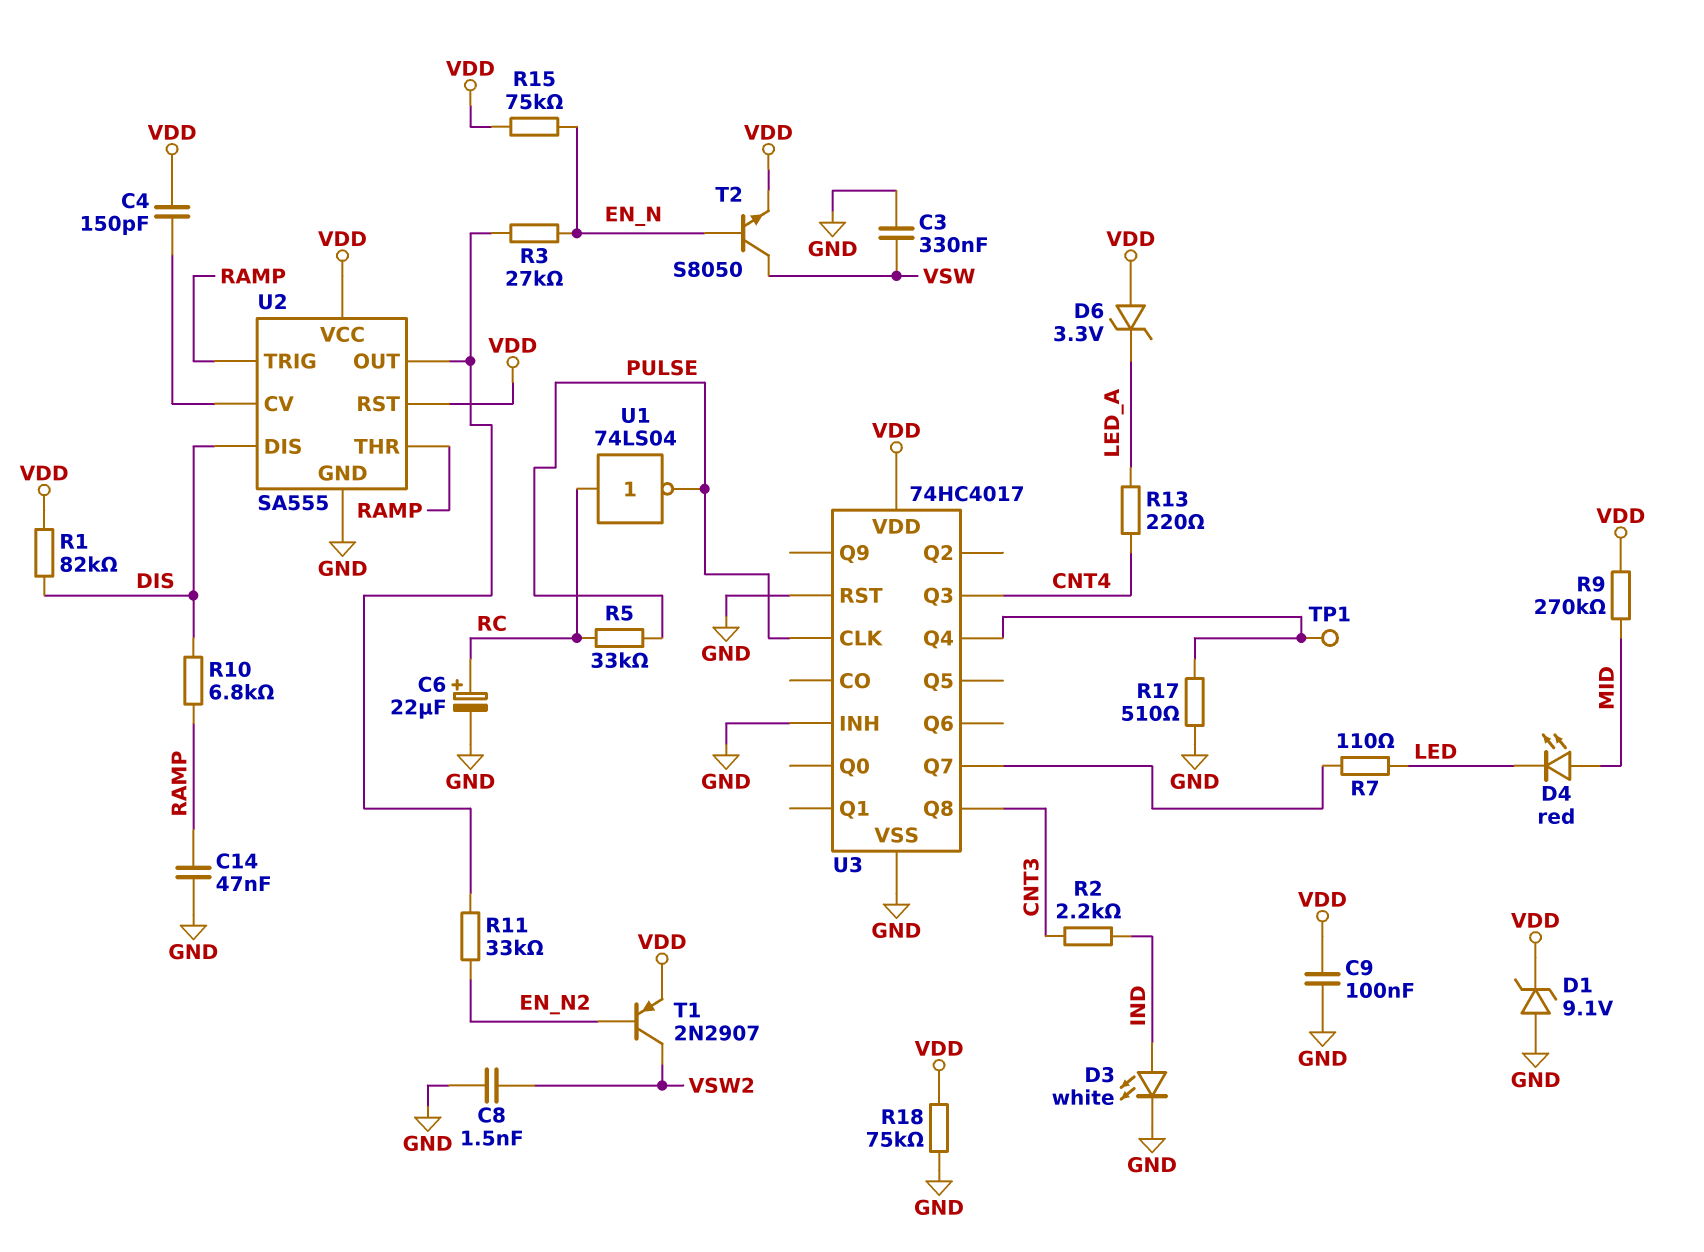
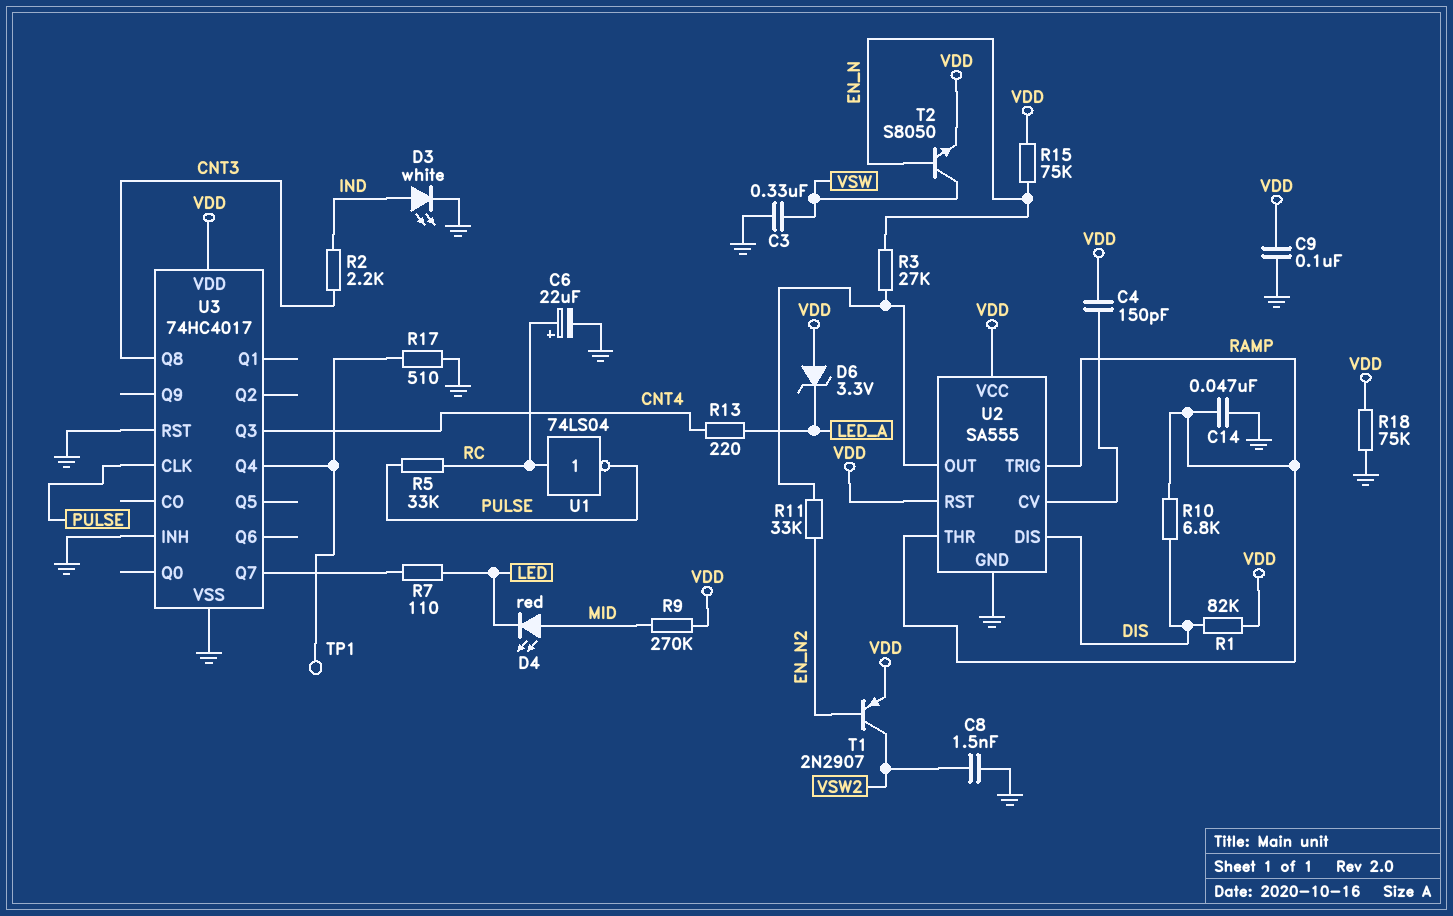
D1: zener 9.1V (A GND, K VDD) -> none

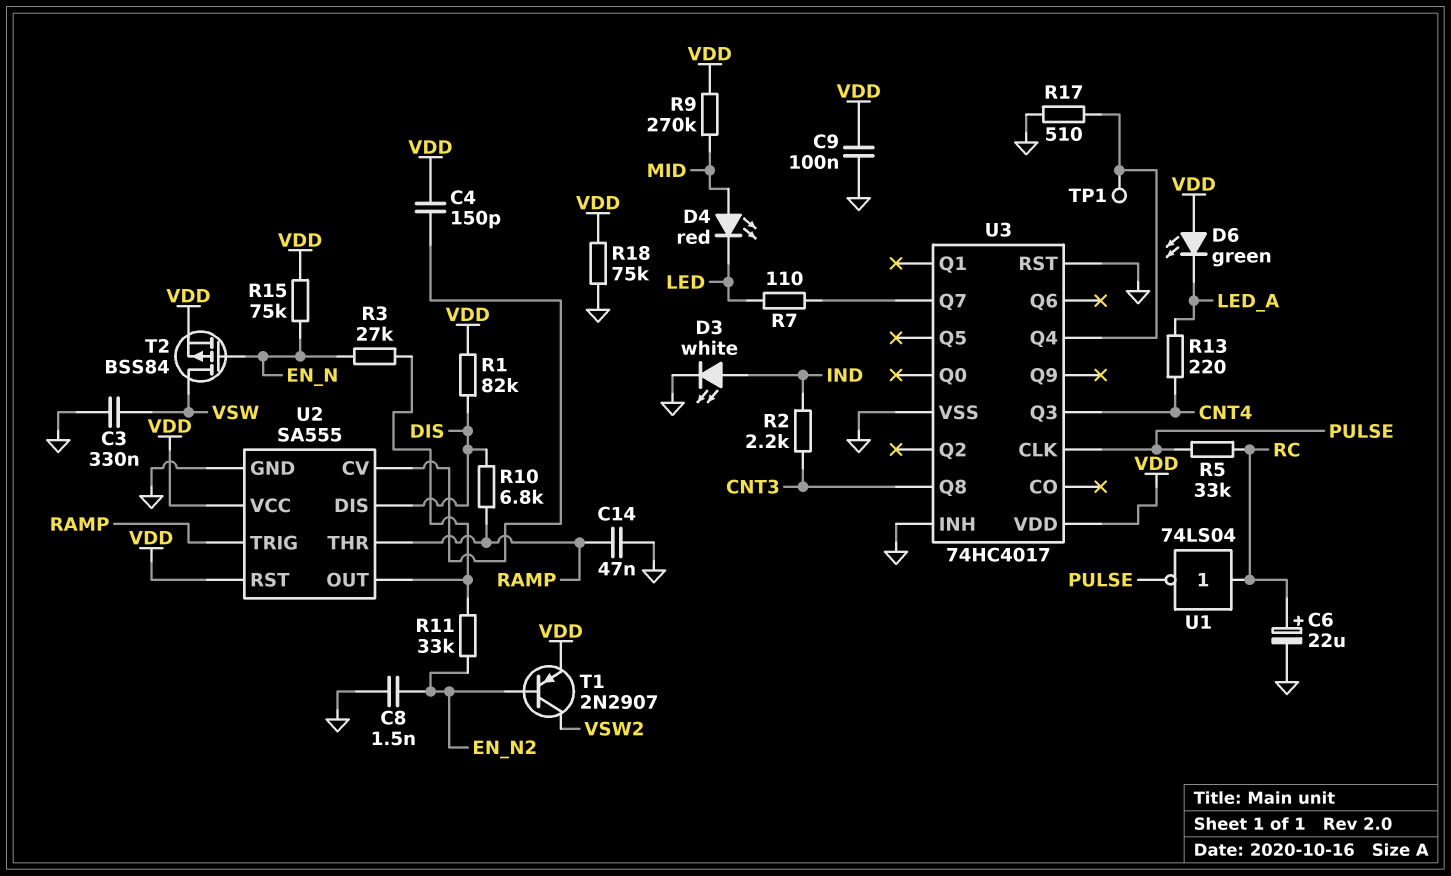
C8: 1.5nF (GND, VSW2) -> 1.5nF (EN_N2, GND)
D6: zener 3.3V (A VDD, K LED_A) -> LED green (A VDD, K LED_A)
T2: NPN S8050 (B EN_N, C VSW, E VDD) -> PMOS BSS84 (G EN_N, D VSW, S VDD)

